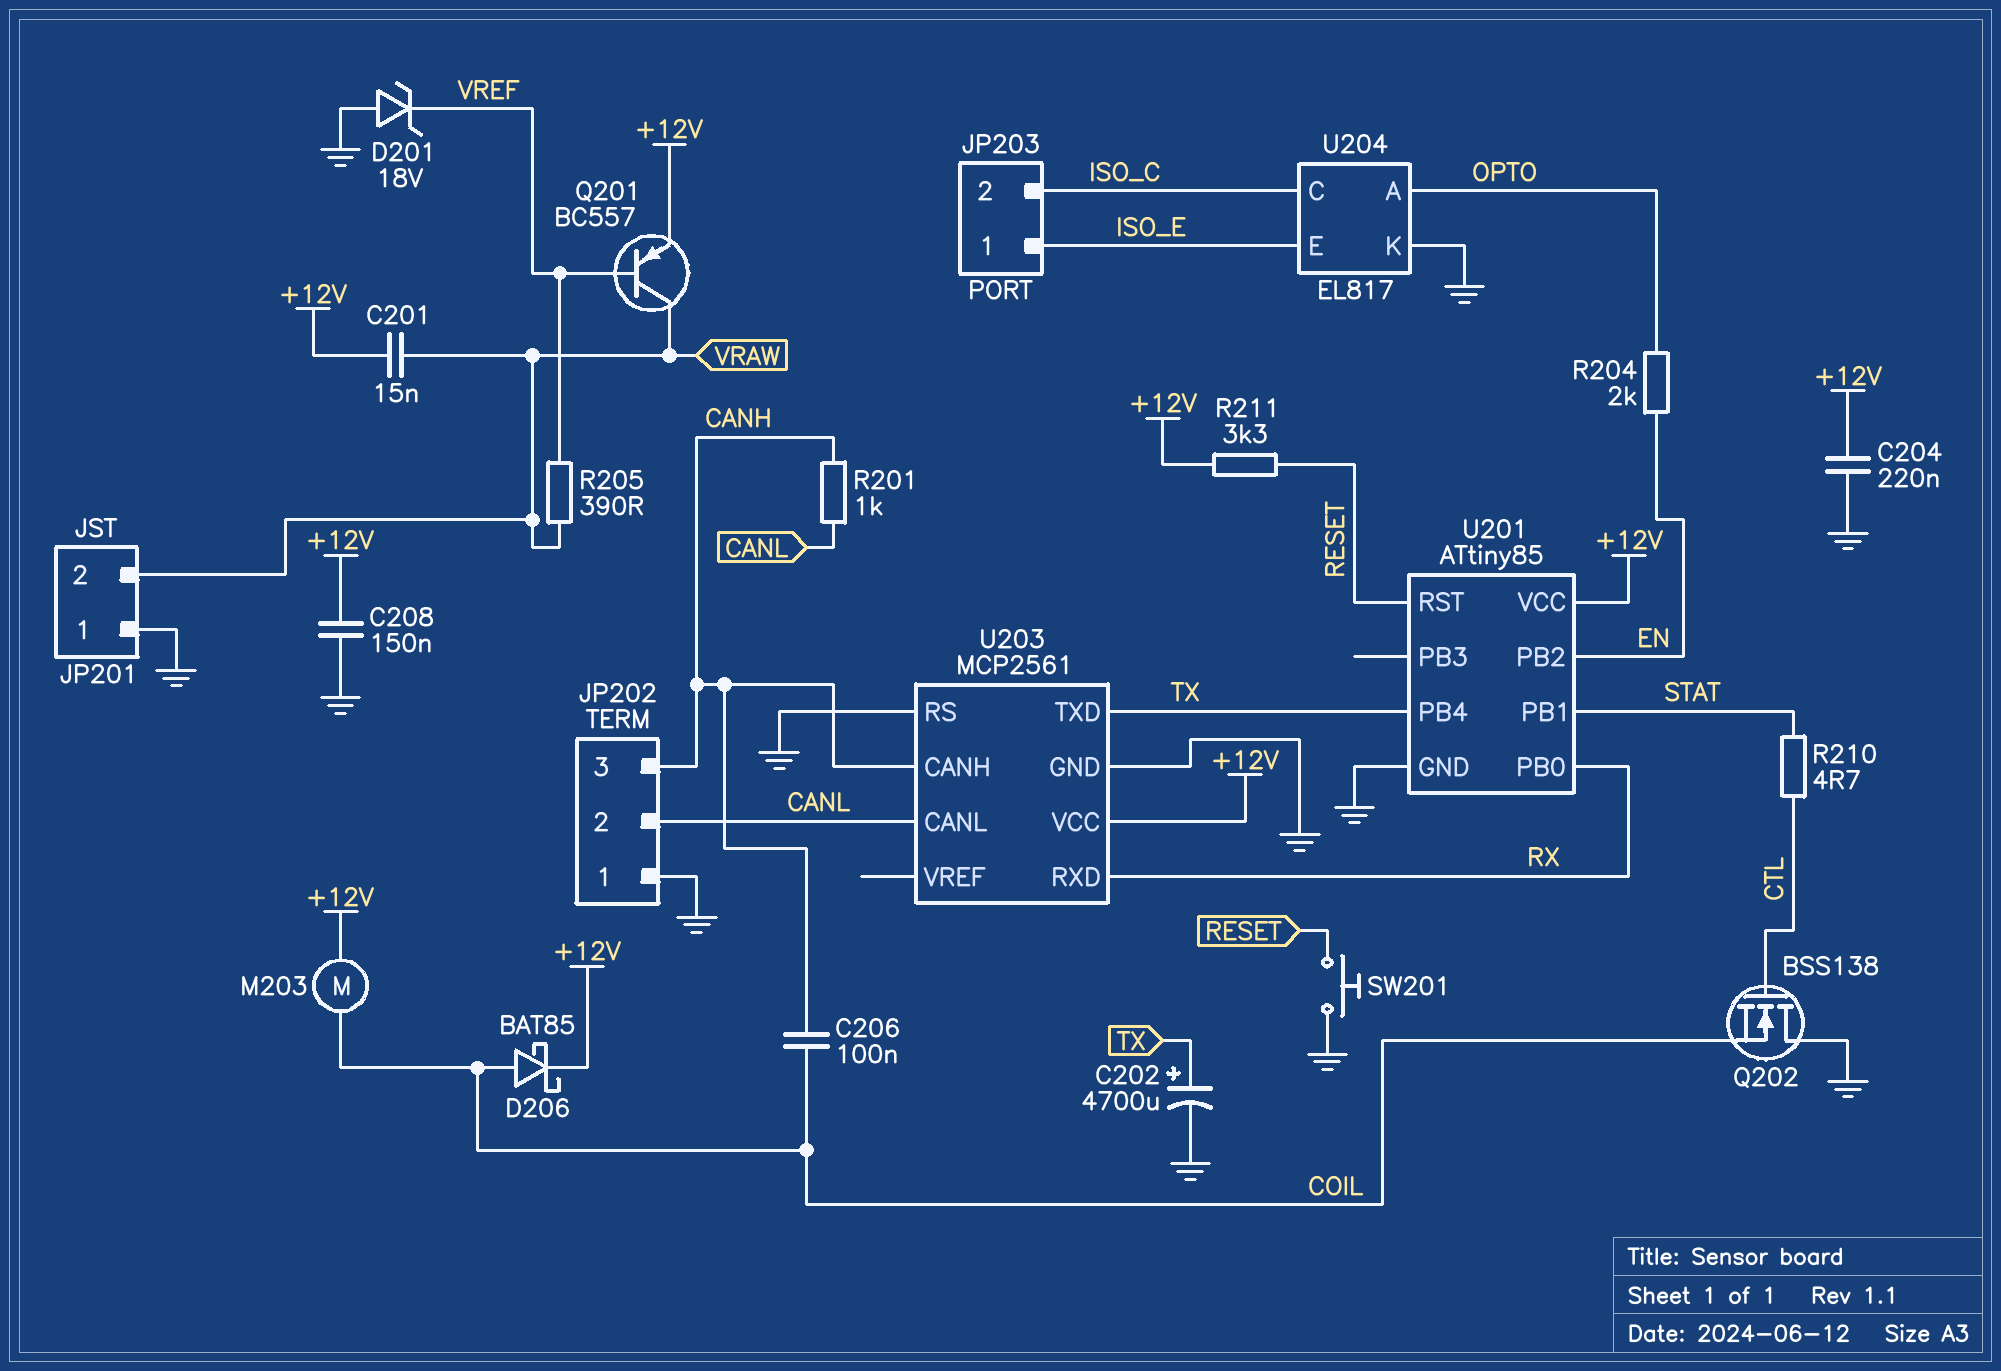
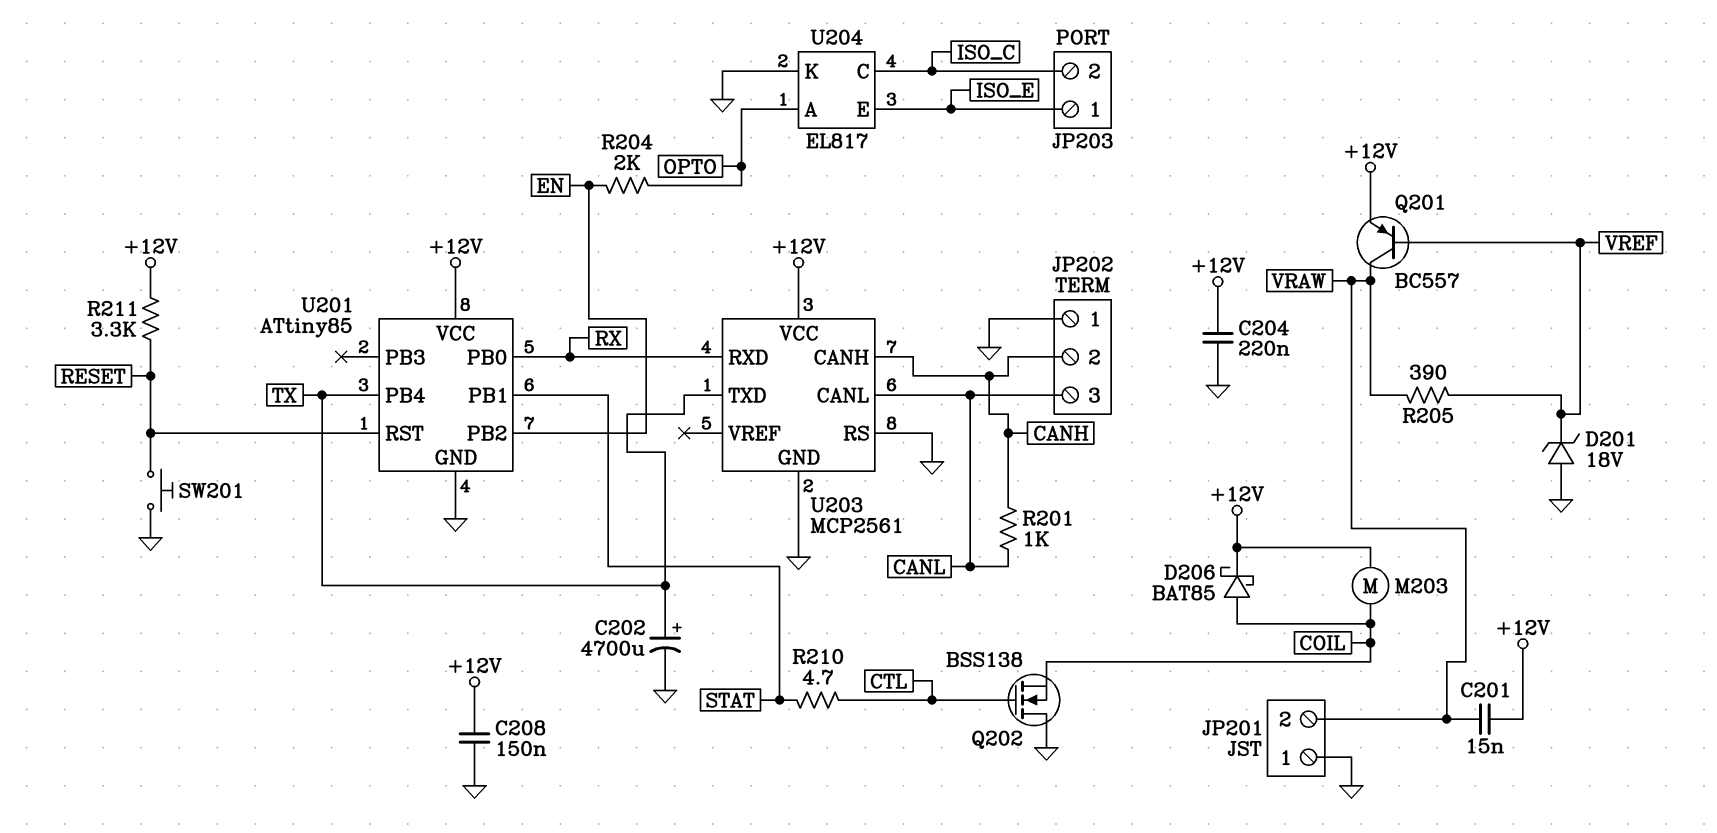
C206: 100nF (CANH, COIL) -> none
JP202 pin 2: CANL -> CANH
JP202 pin 3: CANH -> CANL

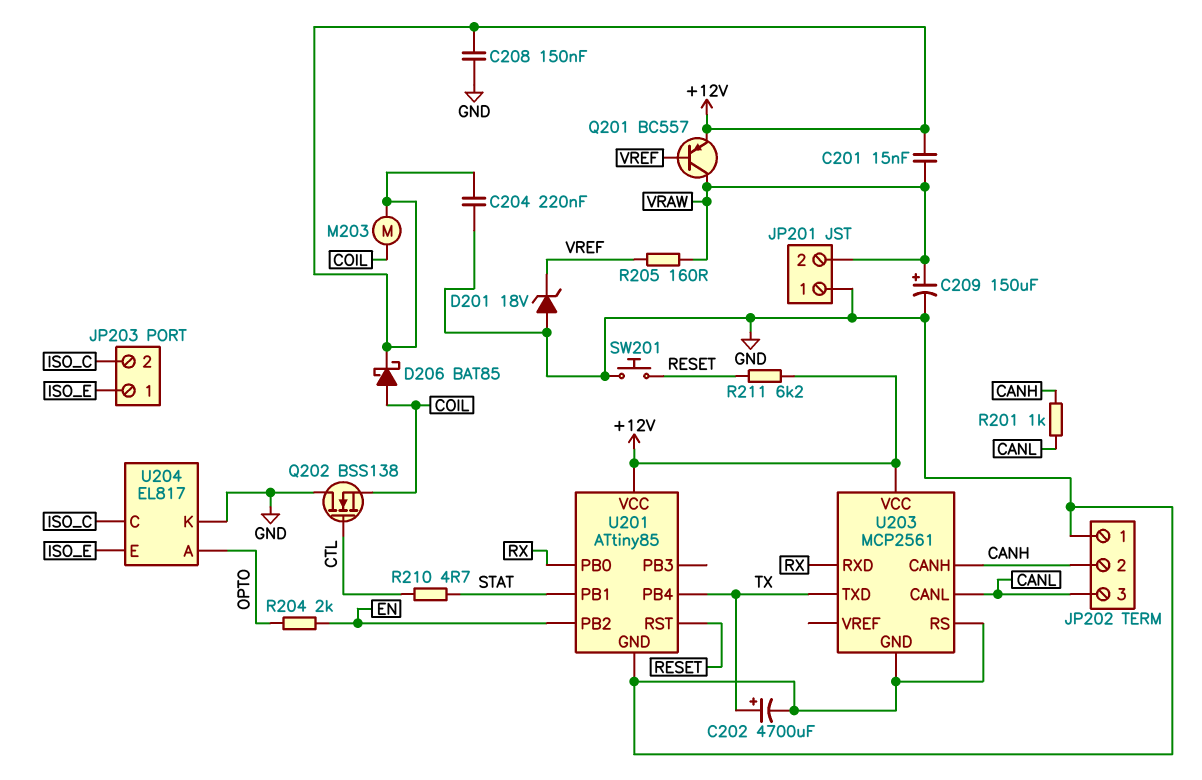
C209: none -> 150uF (plus VRAW, minus GND)
R205: 390 (VRAW, VREF) -> 160 (VRAW, VREF)
R211: 3.3k (+12V, RESET) -> 6.2k (+12V, RESET)

